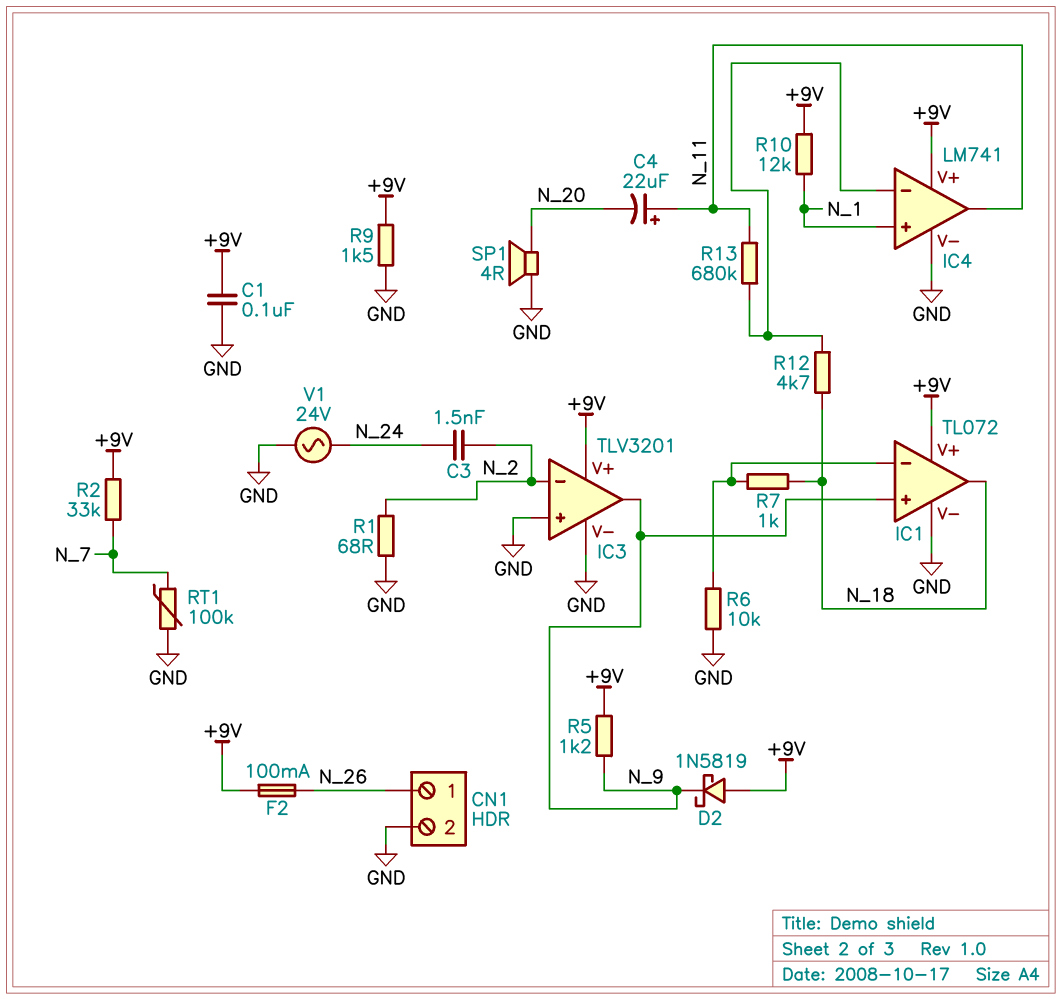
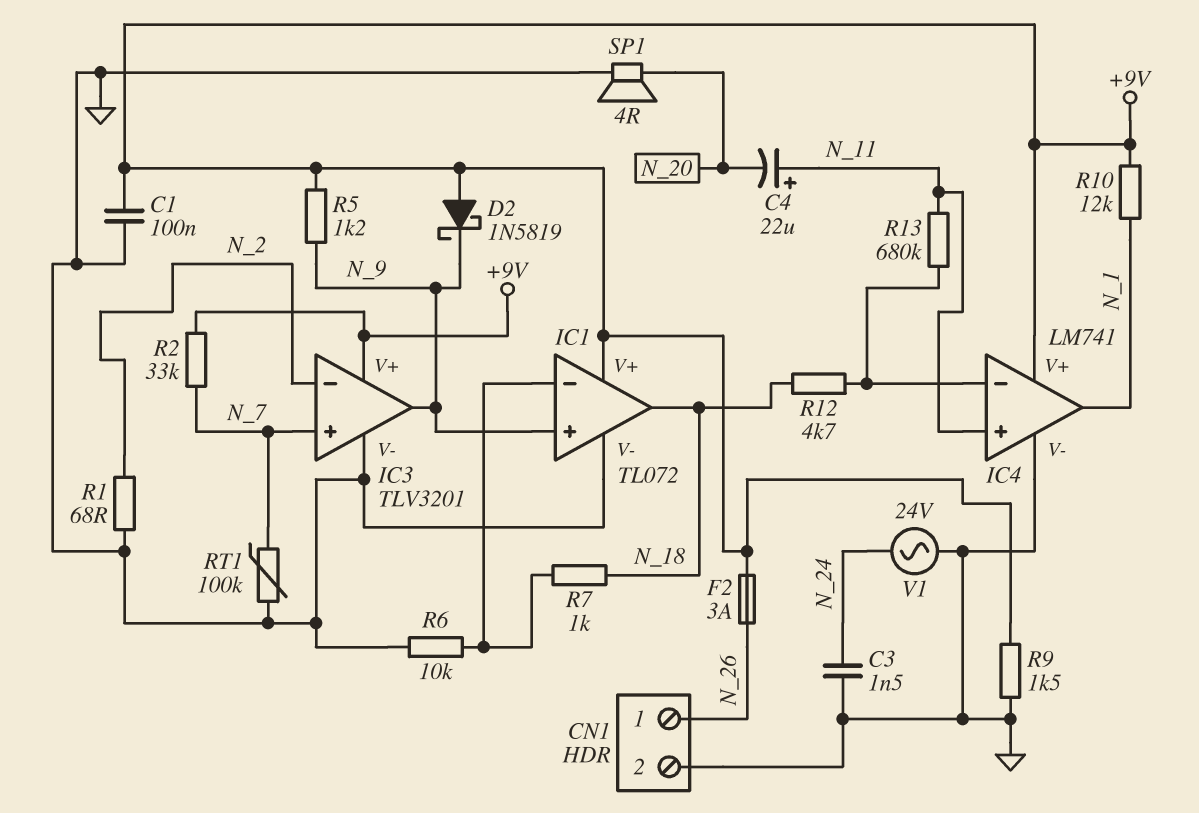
C3: 1.5nF (N_2, N_24) -> 1.5nF (GND, N_24)
F2: 100mA (+9V, N_26) -> 3A (+9V, N_26)
IC3 pin in+: GND -> N_7
IC4 pin in+: N_1 -> N_11
IC4 pin out: N_11 -> N_1

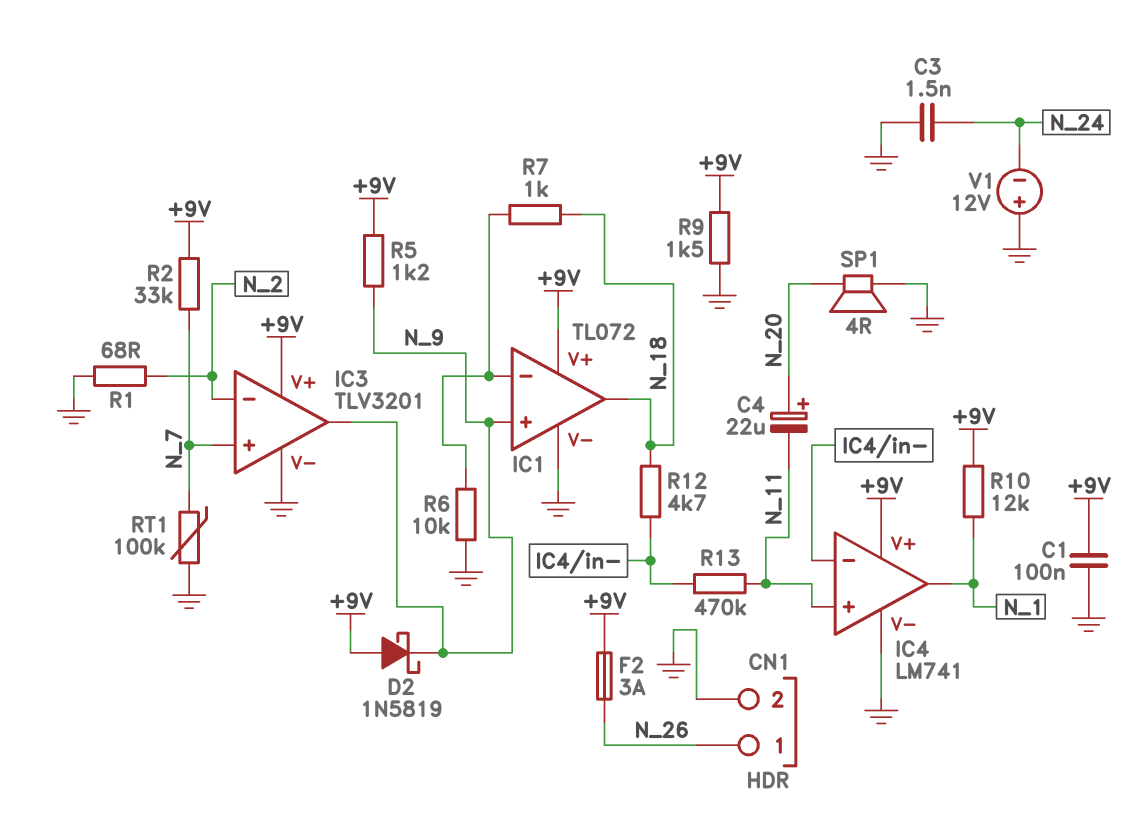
C4: 22uF (plus N_11, minus N_20) -> 22uF (plus N_20, minus N_11)
R13: 680k (IC4/in-, N_11) -> 470k (IC4/in-, N_11)
V1: AC 24V (GND, N_24) -> 12V (plus GND, minus N_24)

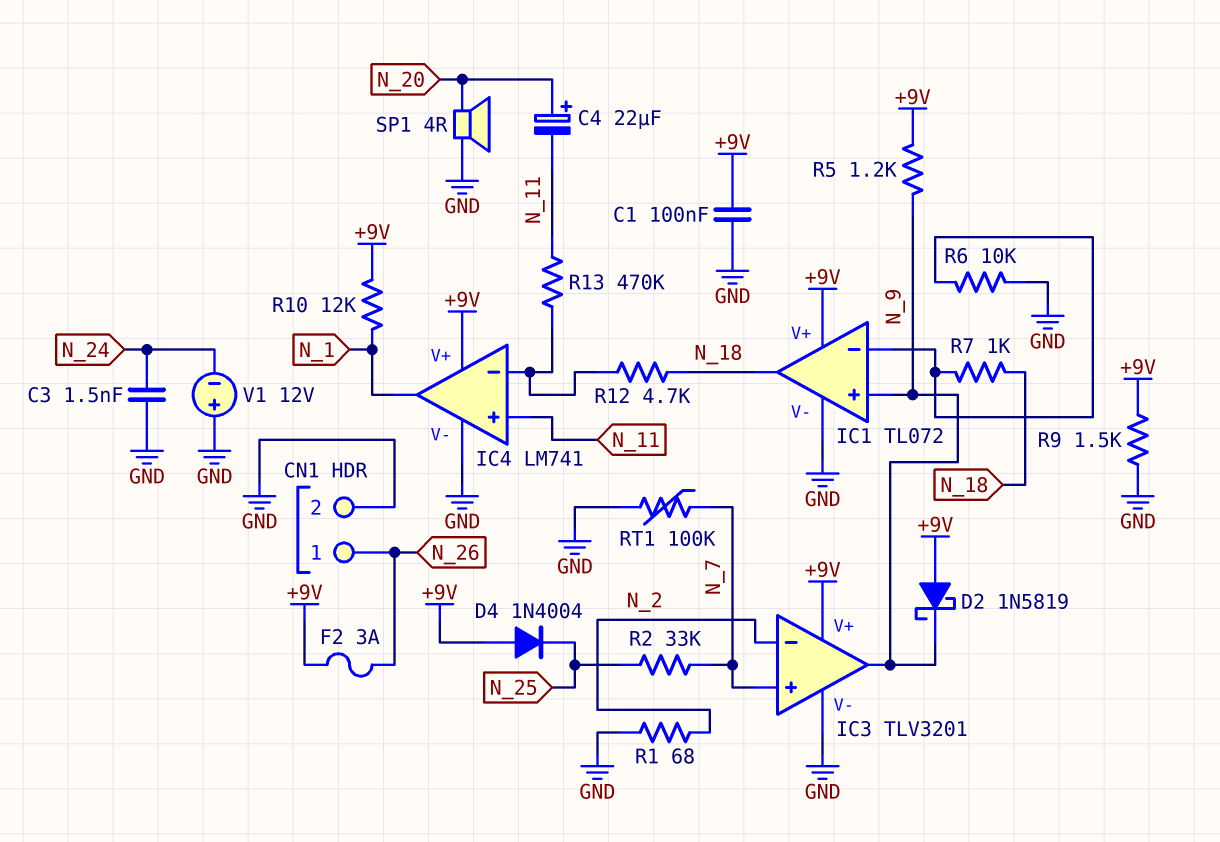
D4: none -> diode 1N4004 (A +9V, K N_25)
R2: 33k (+9V, N_7) -> 33k (N_7, N_25)

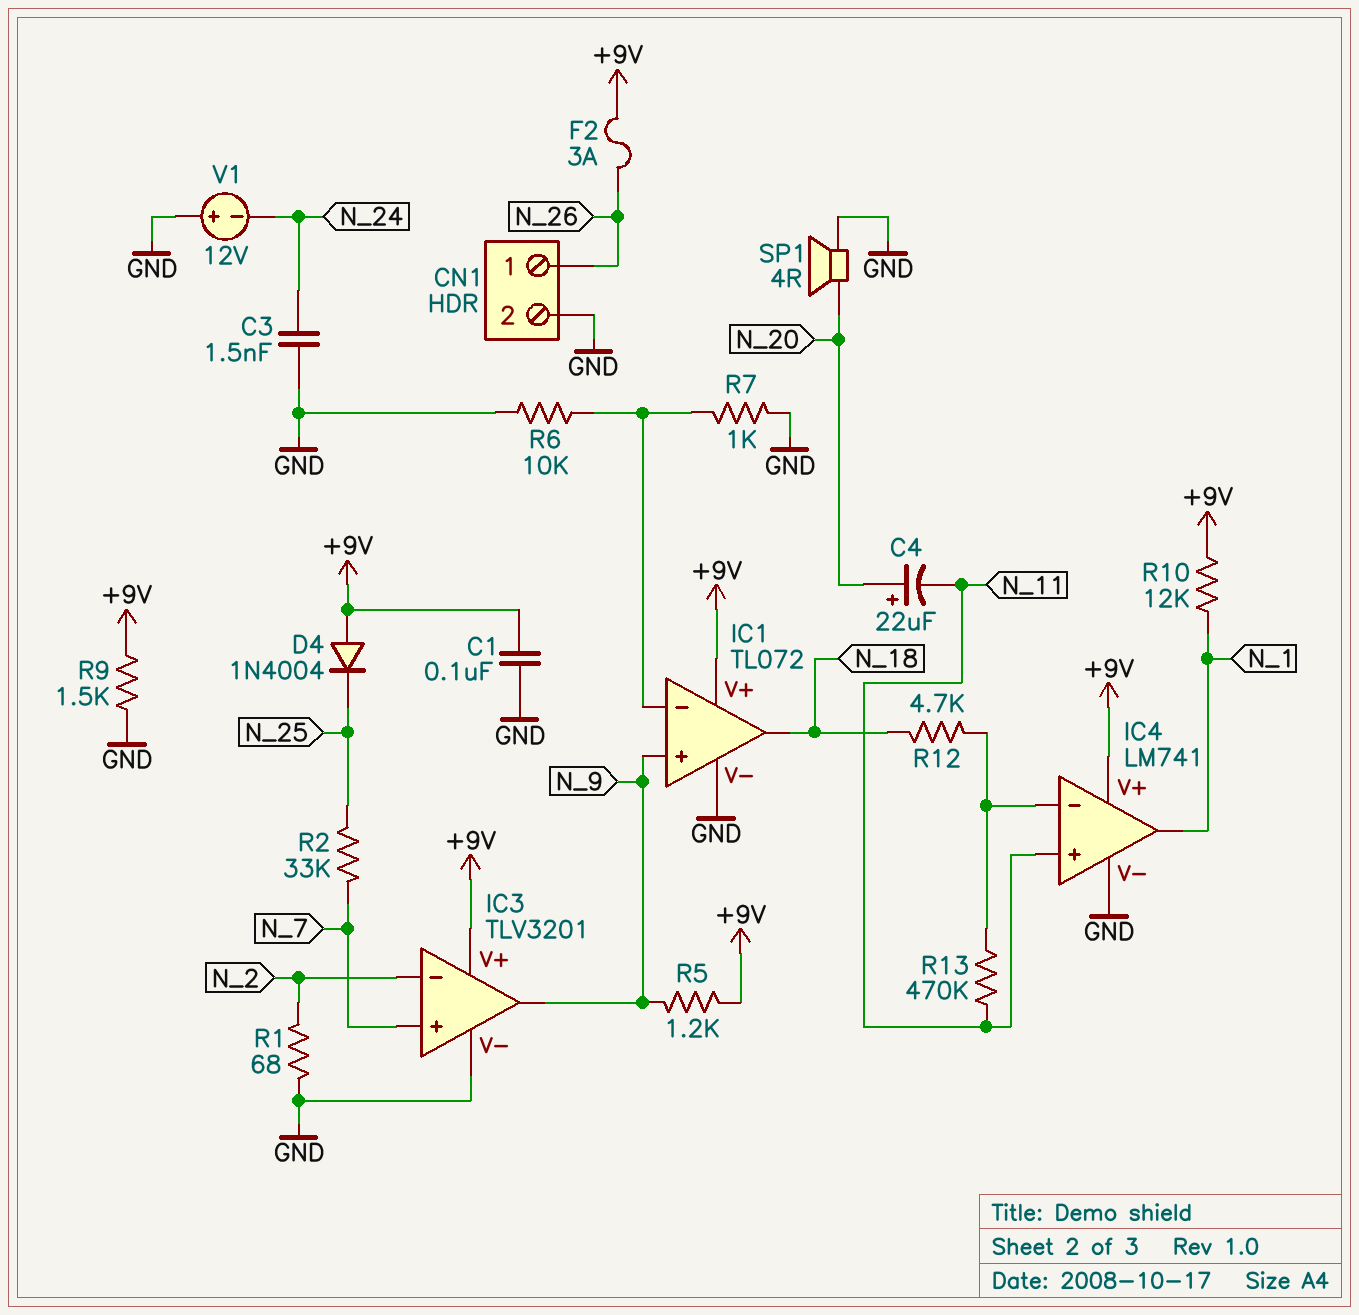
D2: schottky 1N5819 (A +9V, K N_9) -> none
R7: 1k (IC1/in-, N_18) -> 1k (GND, IC1/in-)
RT1: 100k (GND, N_7) -> none

